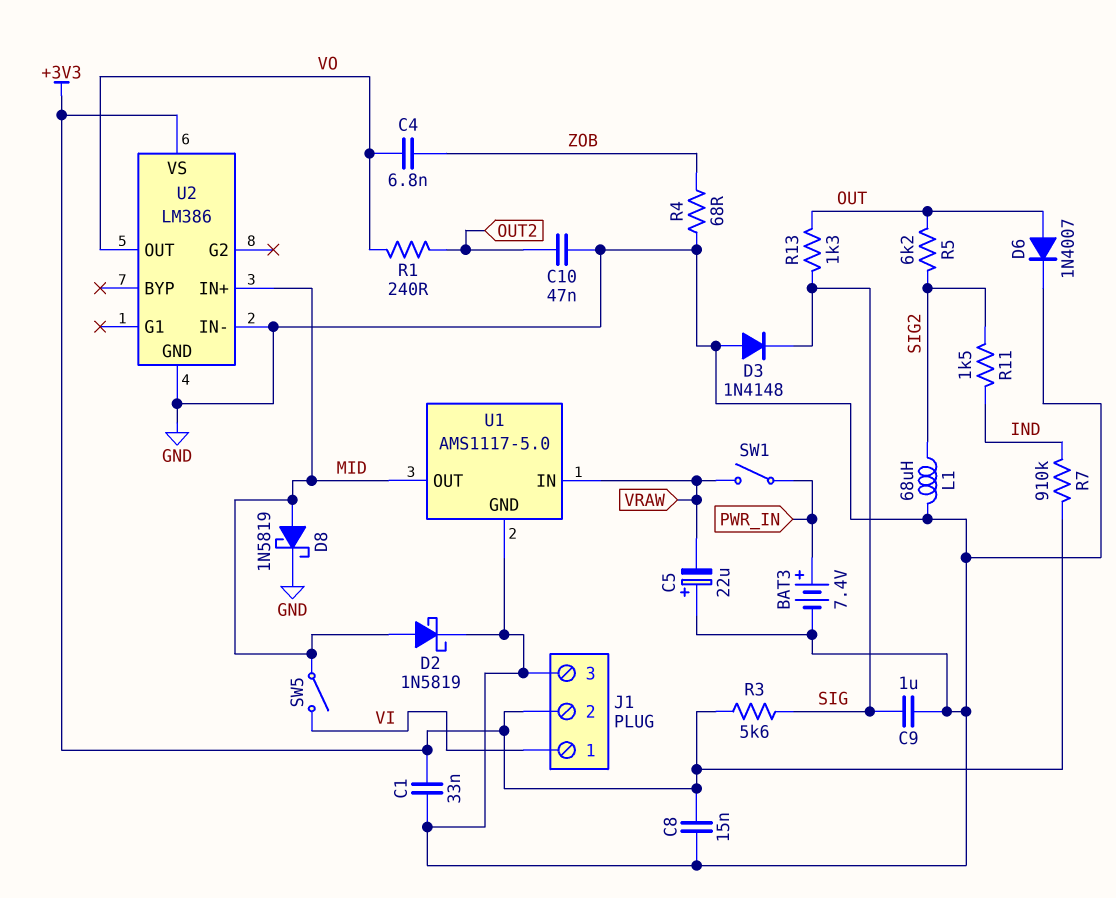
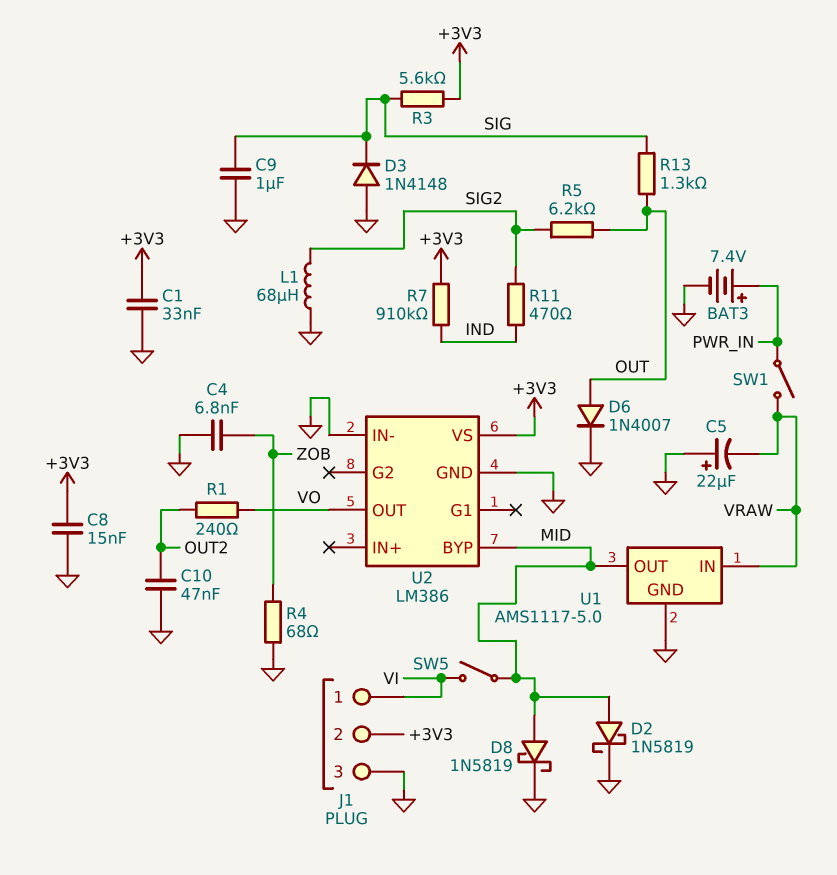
C4: 6.8nF (VO, ZOB) -> 6.8nF (GND, ZOB)
R11: 1.5k (IND, SIG2) -> 470 (IND, SIG2)
U2 pin BYP: none -> MID
U2 pin IN+: MID -> none

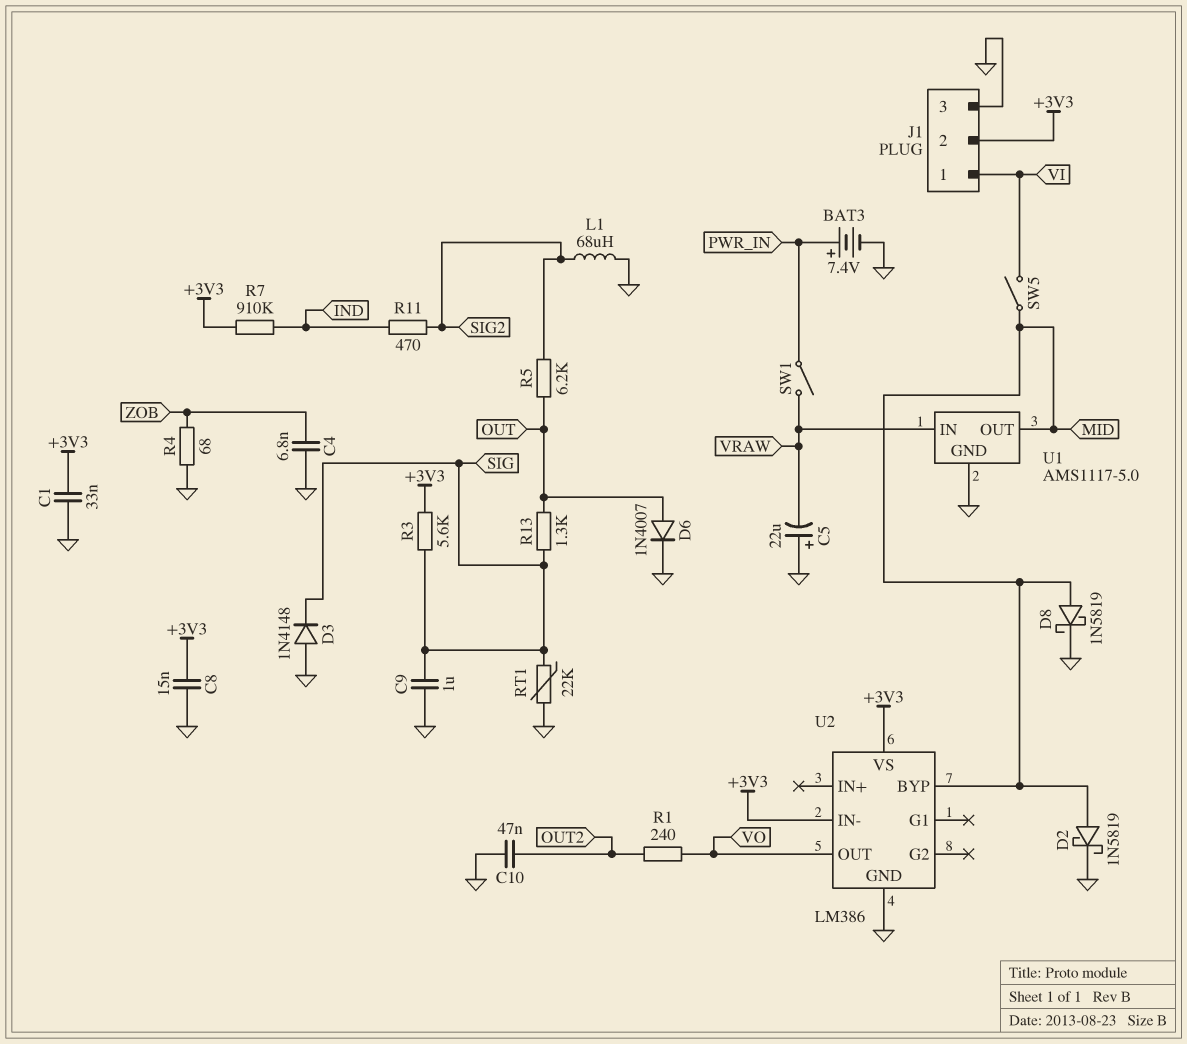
RT1: none -> 22k (GND, SIG)
U2 pin IN-: GND -> +3V3

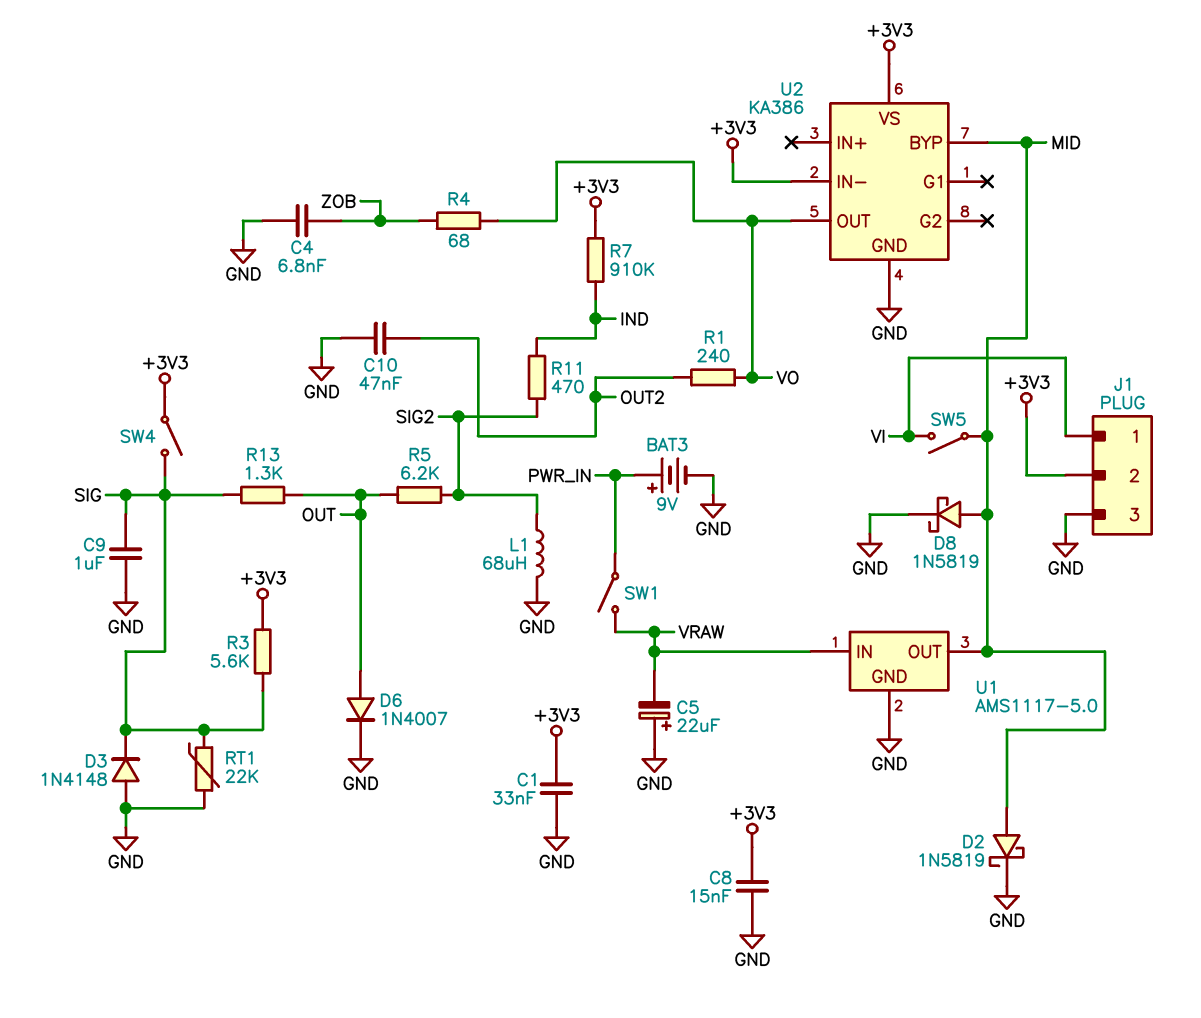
BAT3: 7.4V (plus PWR_IN, minus GND) -> 9V (plus PWR_IN, minus GND)
R4: 68 (GND, ZOB) -> 68 (VO, ZOB)
SW4: none -> switch (+3V3, SIG)
U2: LM386 -> KA386

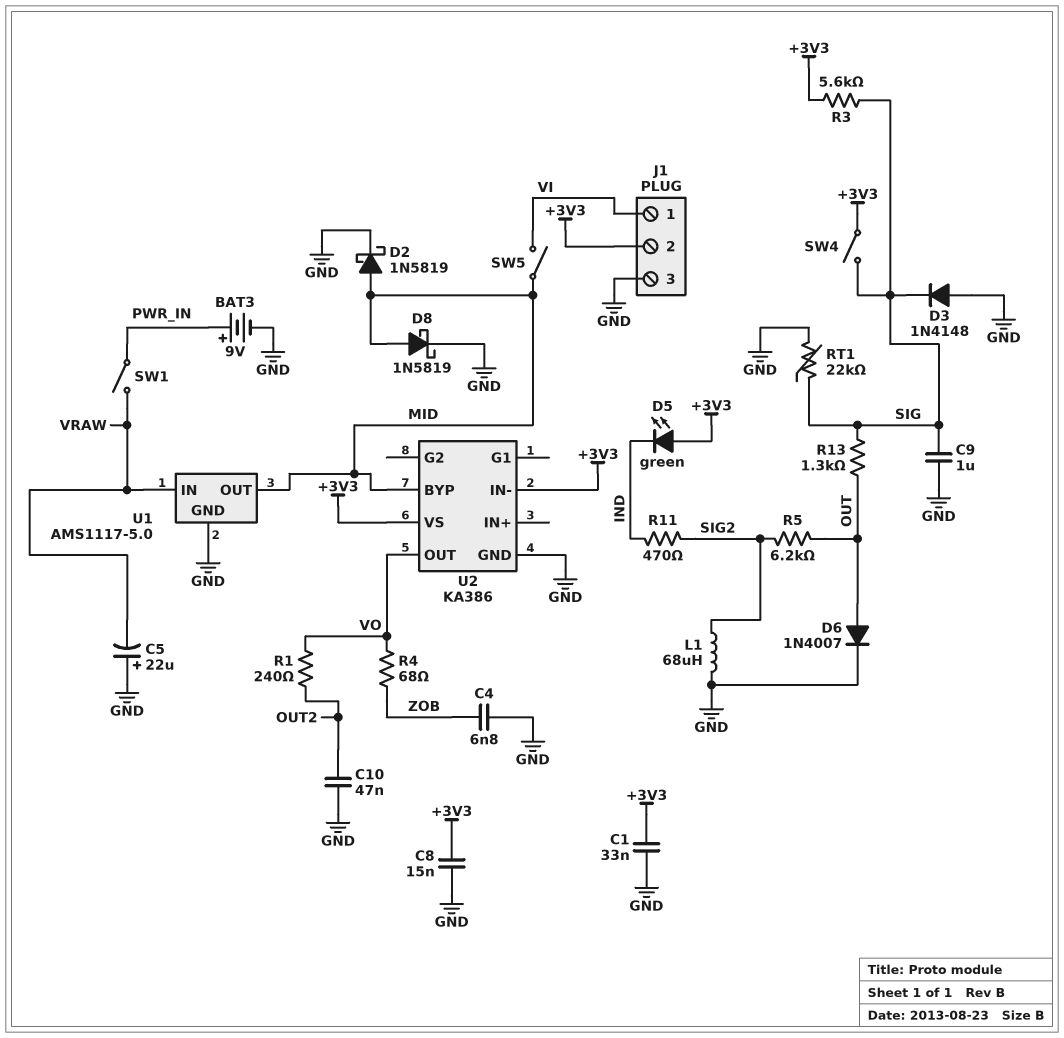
D5: none -> LED green (A +3V3, K IND)
R7: 910k (+3V3, IND) -> none

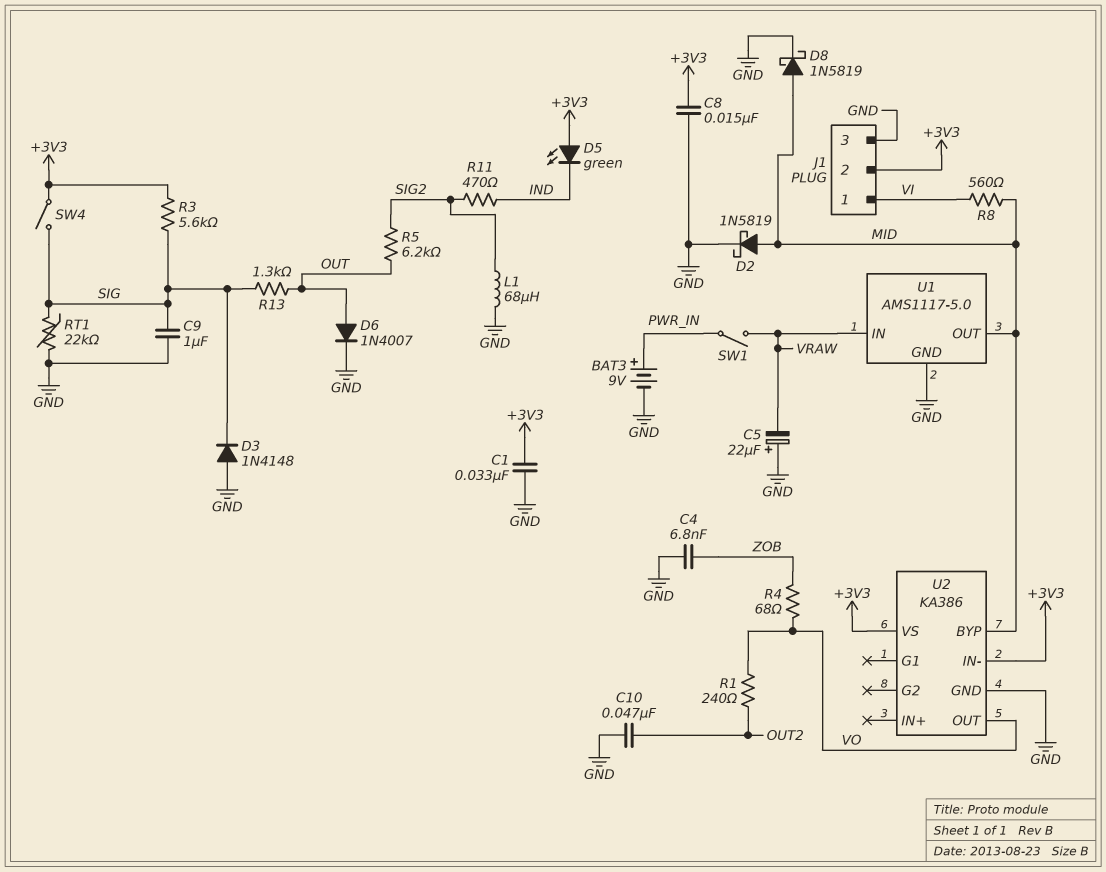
R8: none -> 560 (MID, VI)
SW5: switch (MID, VI) -> none

